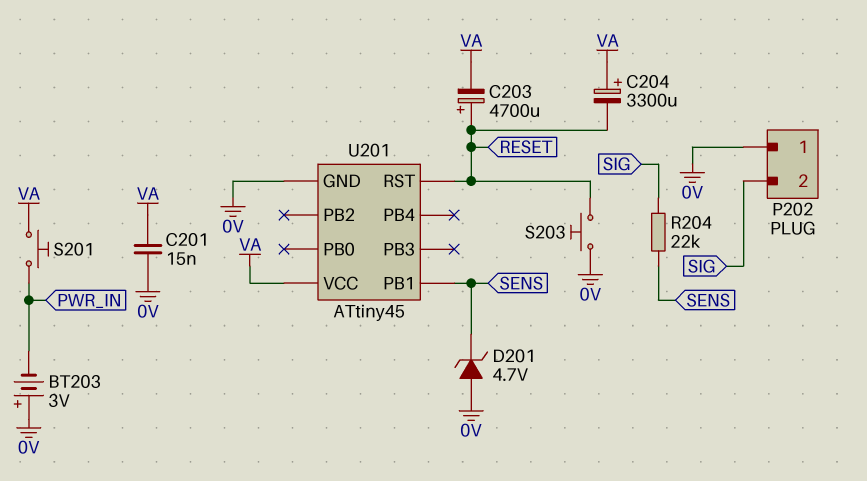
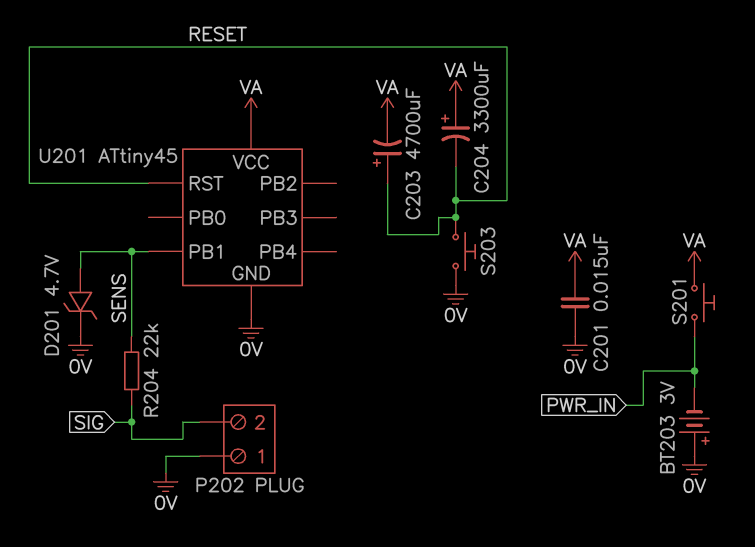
D201: zener 4.7V (A 0V, K SENS) -> zener 4.7V (A SENS, K 0V)

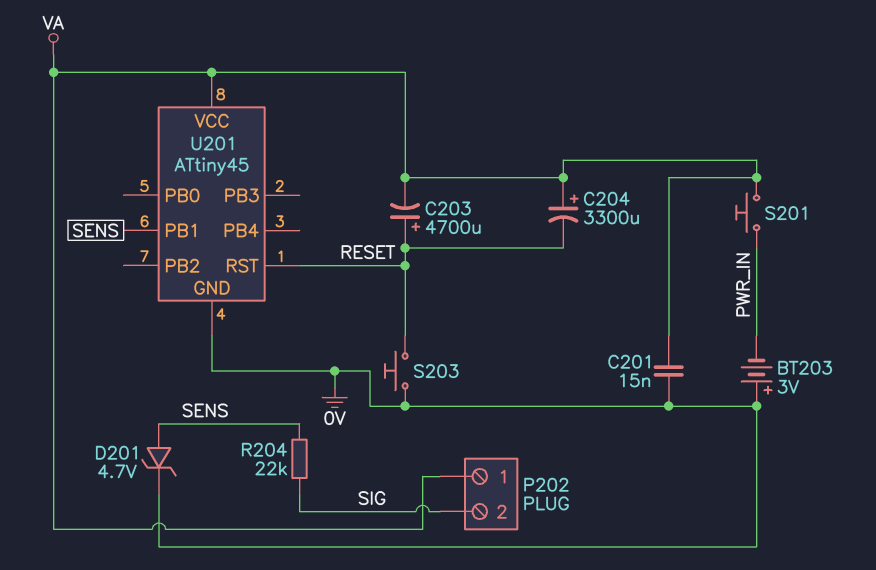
P202 pin 1: 0V -> VA

